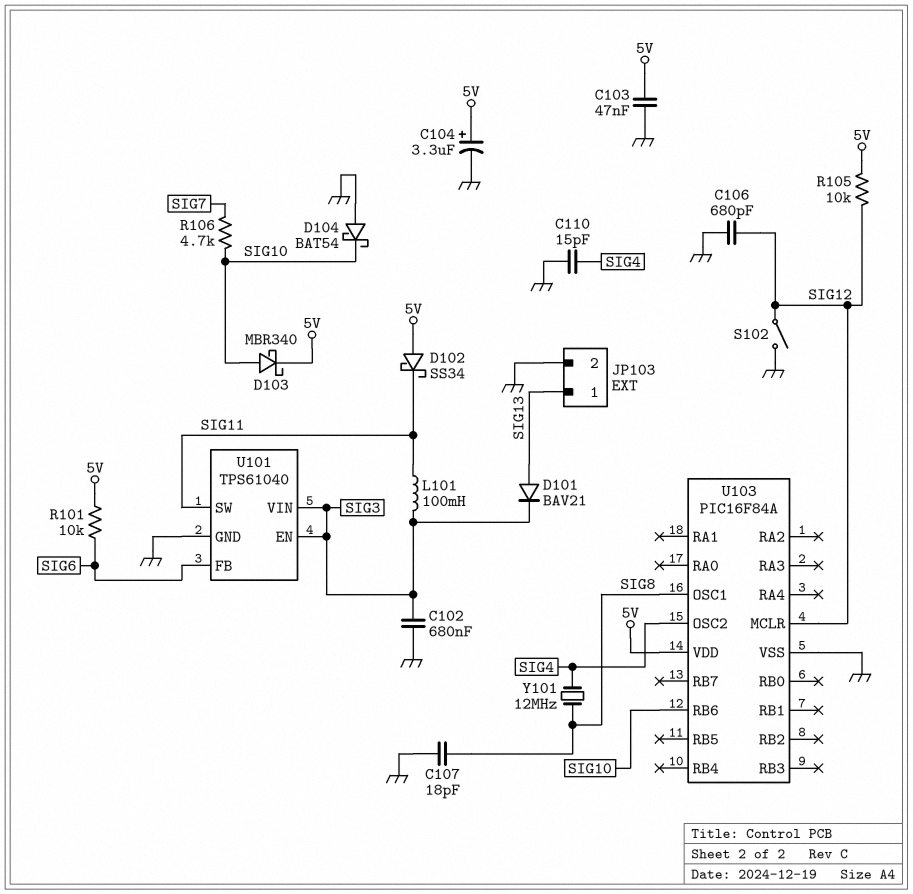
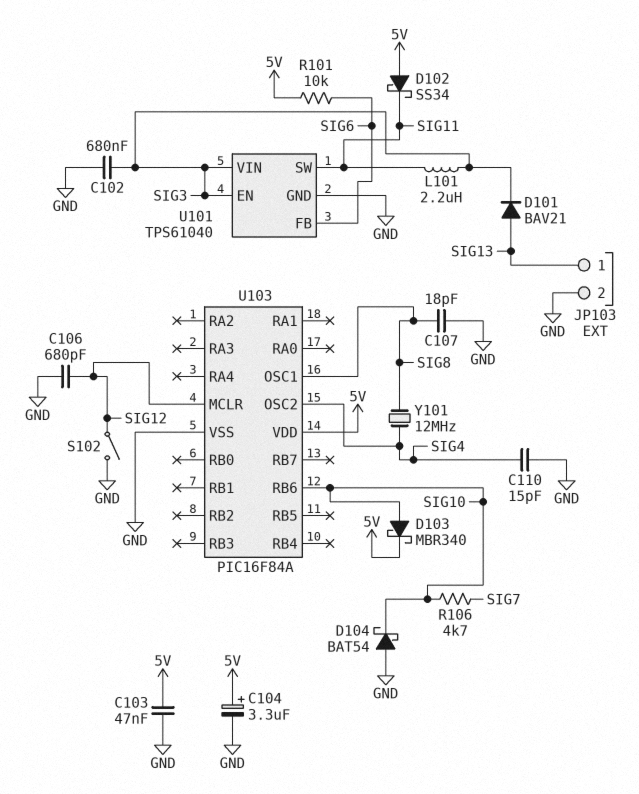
L101: 100mH (SIG3, SIG11) -> 2.2uH (SIG3, SIG11)
R105: 10k (5V, SIG12) -> none

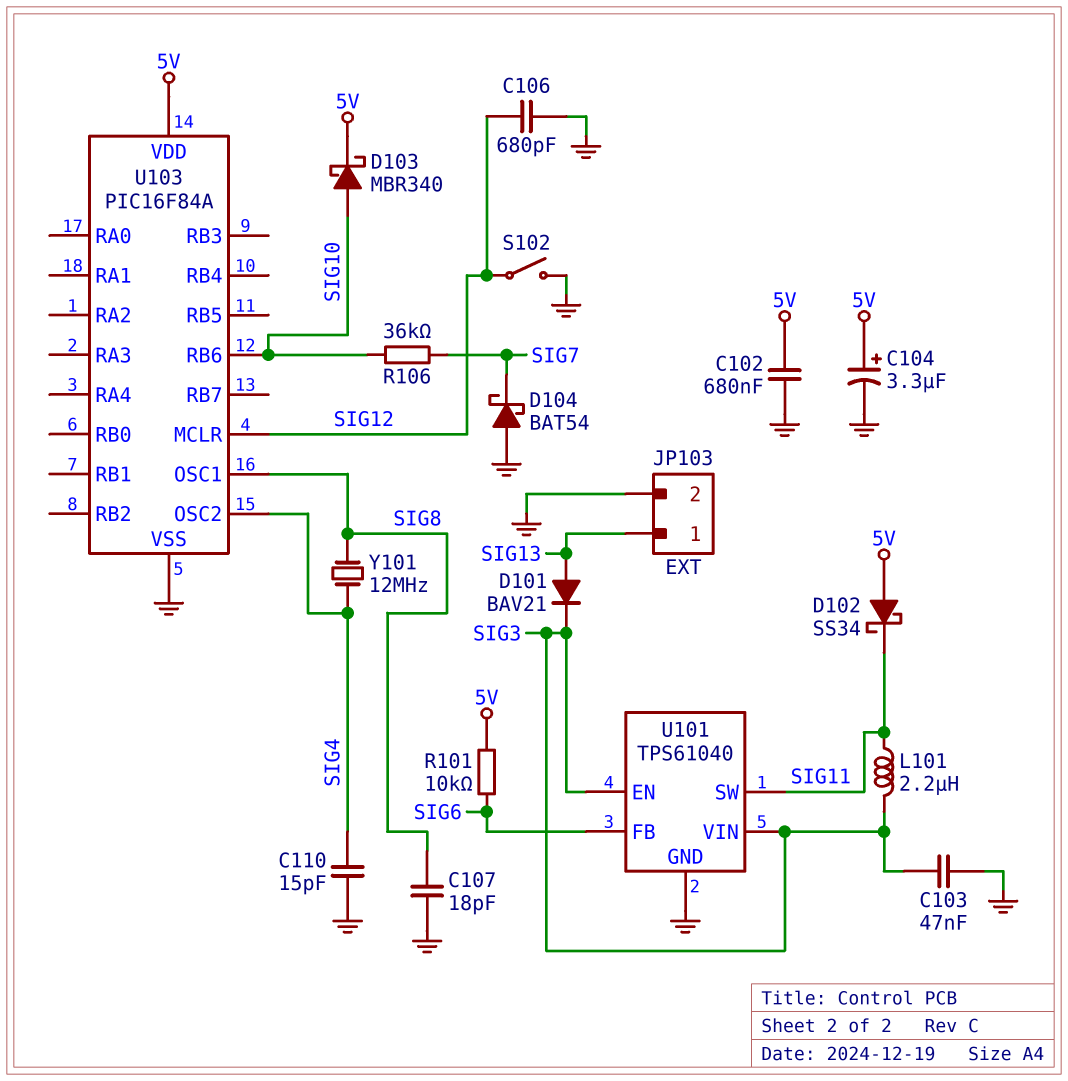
C102: 680nF (GND, SIG3) -> 680nF (5V, GND)
C103: 47nF (5V, GND) -> 47nF (GND, SIG3)
D104: schottky BAT54 (A GND, K SIG10) -> schottky BAT54 (A GND, K SIG7)
R106: 4.7k (SIG7, SIG10) -> 36k (SIG7, SIG10)

